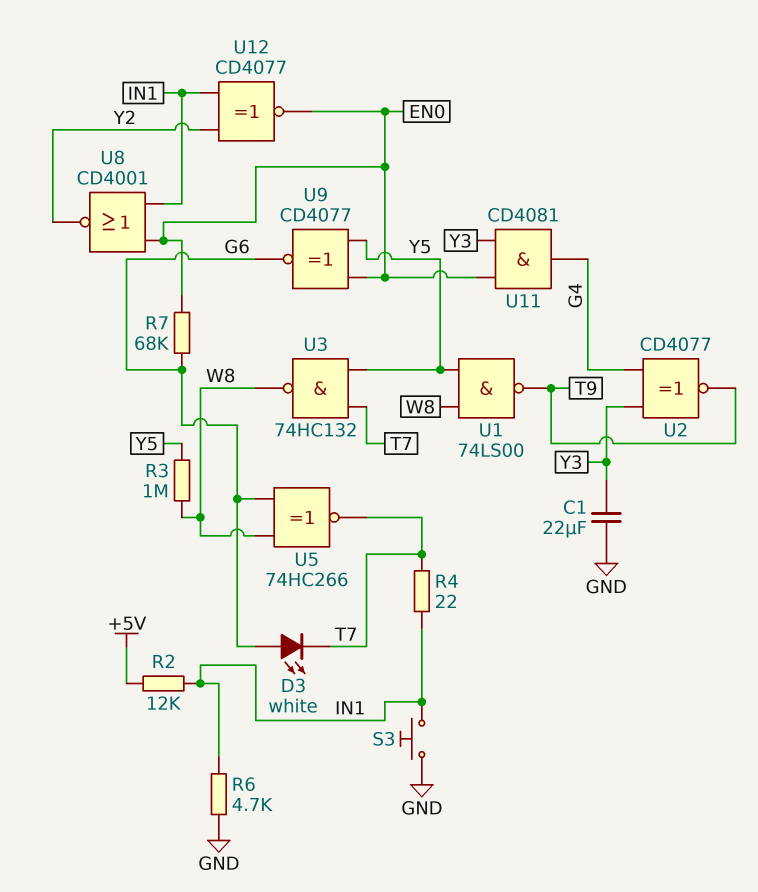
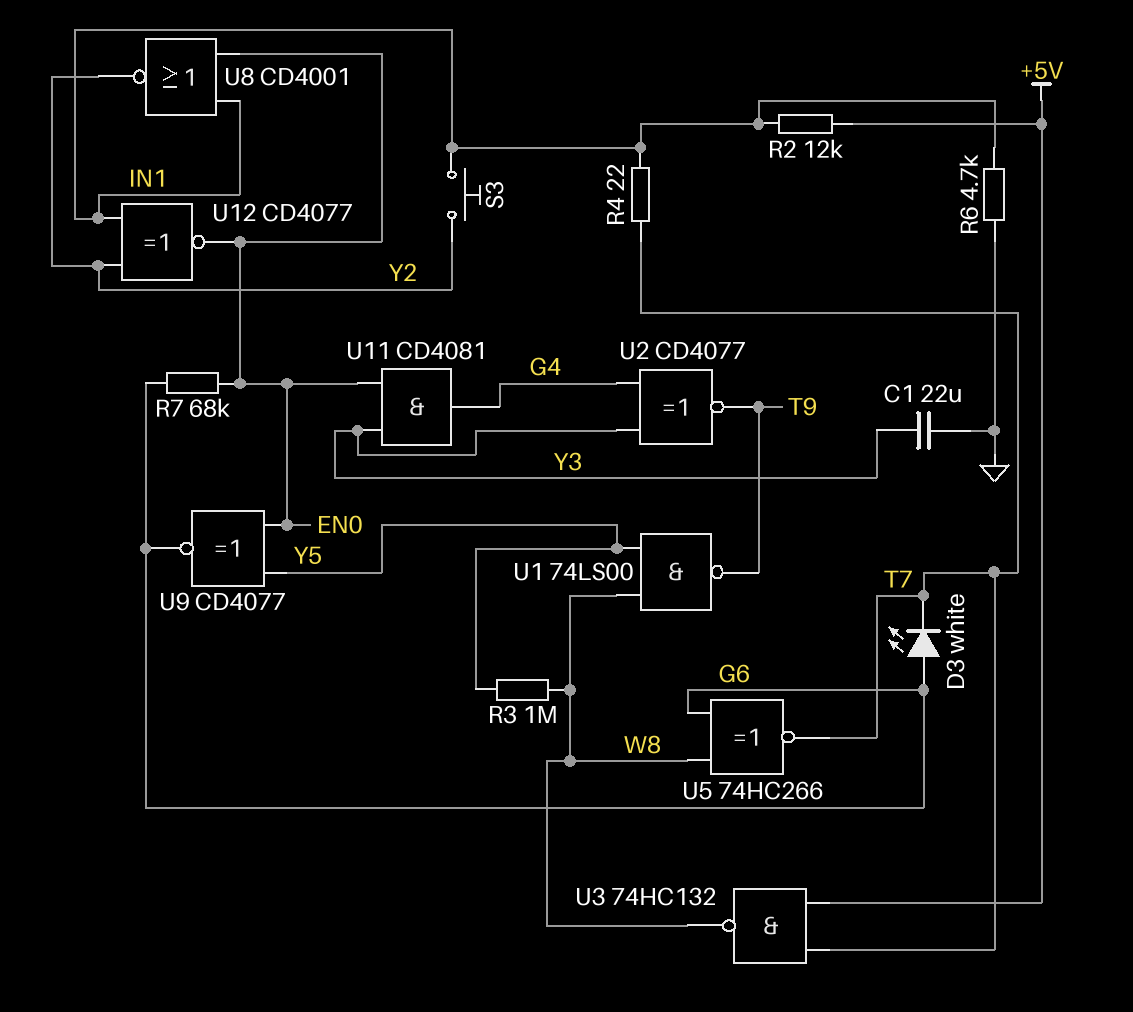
S3: button (GND, IN1) -> button (IN1, Y2)
U3: NAND 74HC132 (in T7, in Y5, out W8) -> NAND 74HC132 (in +5V, in T7, out W8)

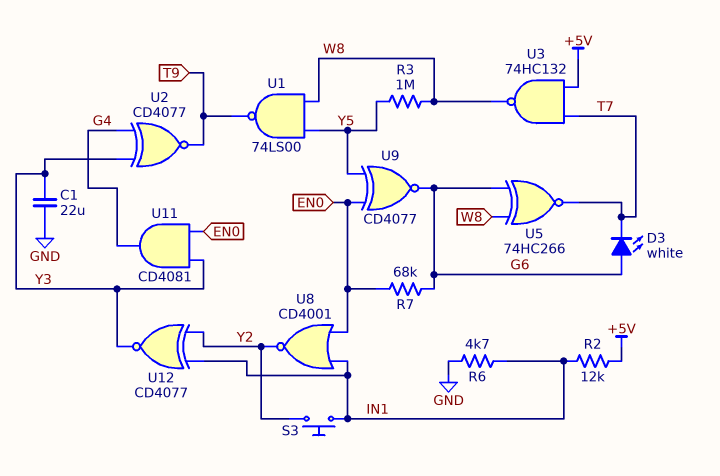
R4: 22 (IN1, T7) -> none
U12: XNOR CD4077 (in IN1, in Y2, out EN0) -> XNOR CD4077 (in IN1, in Y2, out Y3)

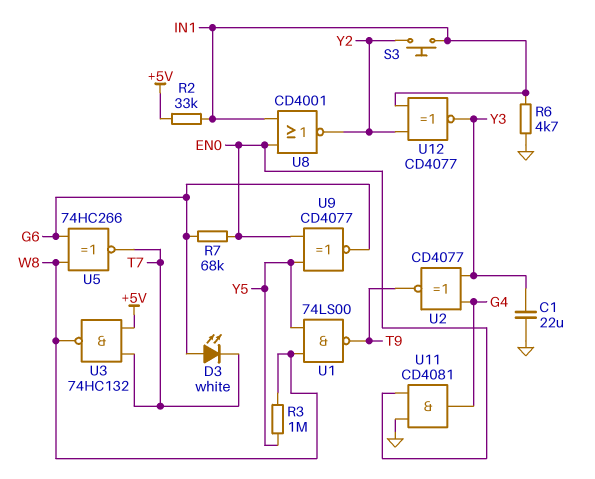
R2: 12k (+5V, IN1) -> 33k (+5V, IN1)
U11: AND CD4081 (in EN0, in Y3, out G4) -> AND CD4081 (in EN0, in GND, out G4)

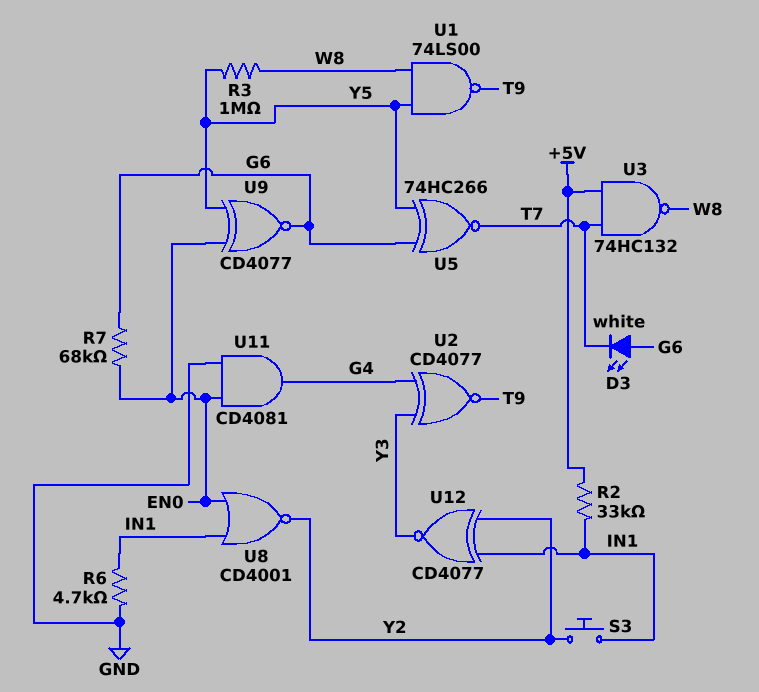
C1: 22uF (GND, Y3) -> none
U5: XNOR 74HC266 (in G6, in W8, out T7) -> XNOR 74HC266 (in G6, in Y5, out T7)

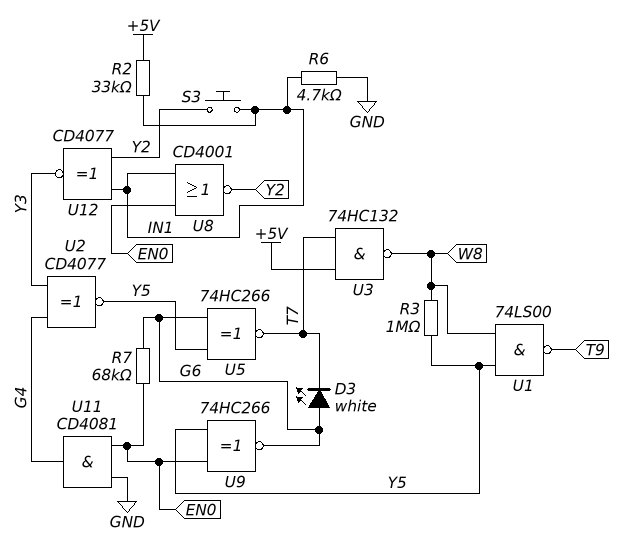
U2: XNOR CD4077 (in G4, in Y3, out T9) -> XNOR CD4077 (in G4, in Y3, out Y5)
U9: XNOR CD4077 (in EN0, in Y5, out G6) -> XNOR 74HC266 (in EN0, in Y5, out G6)

